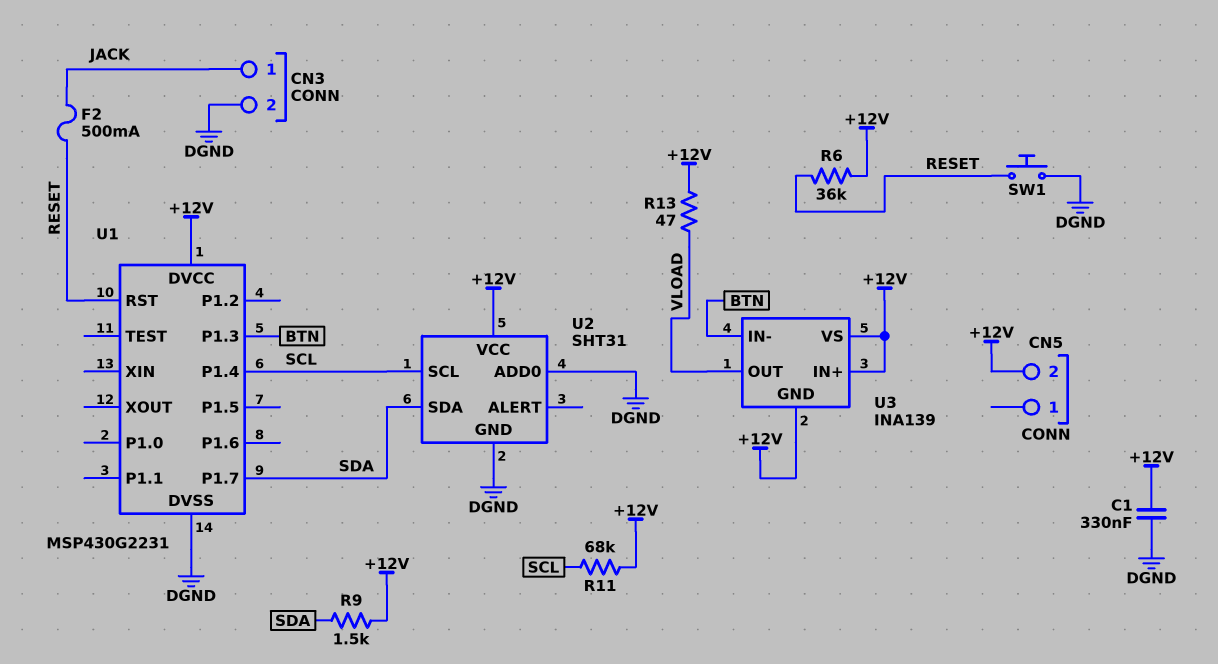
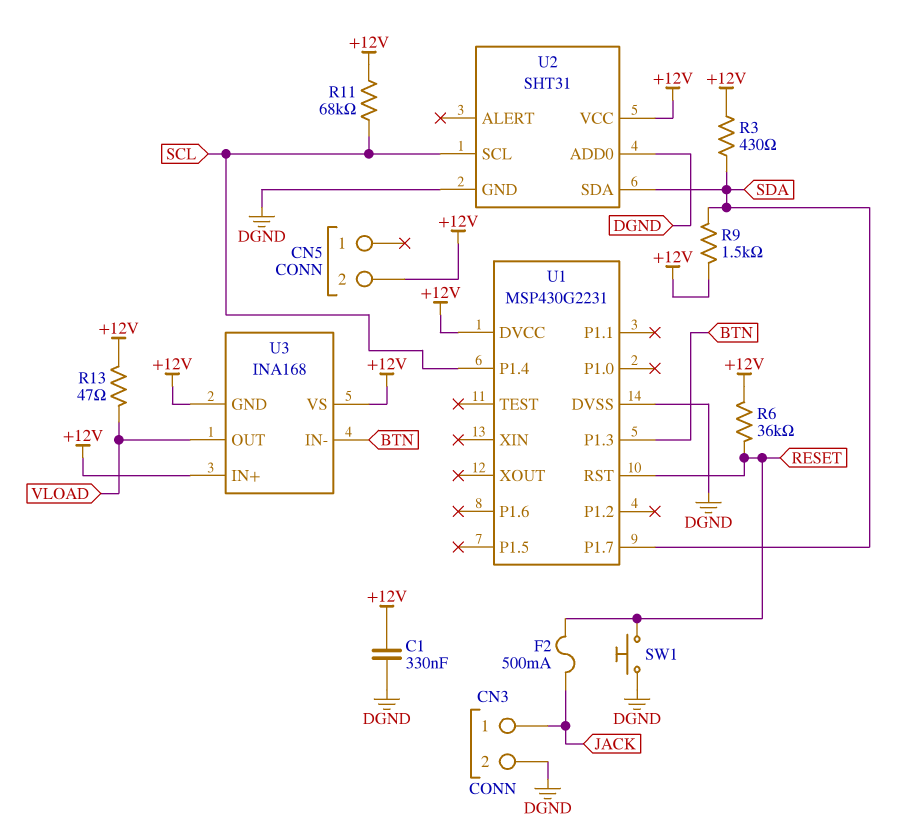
R3: none -> 430 (+12V, SDA)
U3: INA139 -> INA168

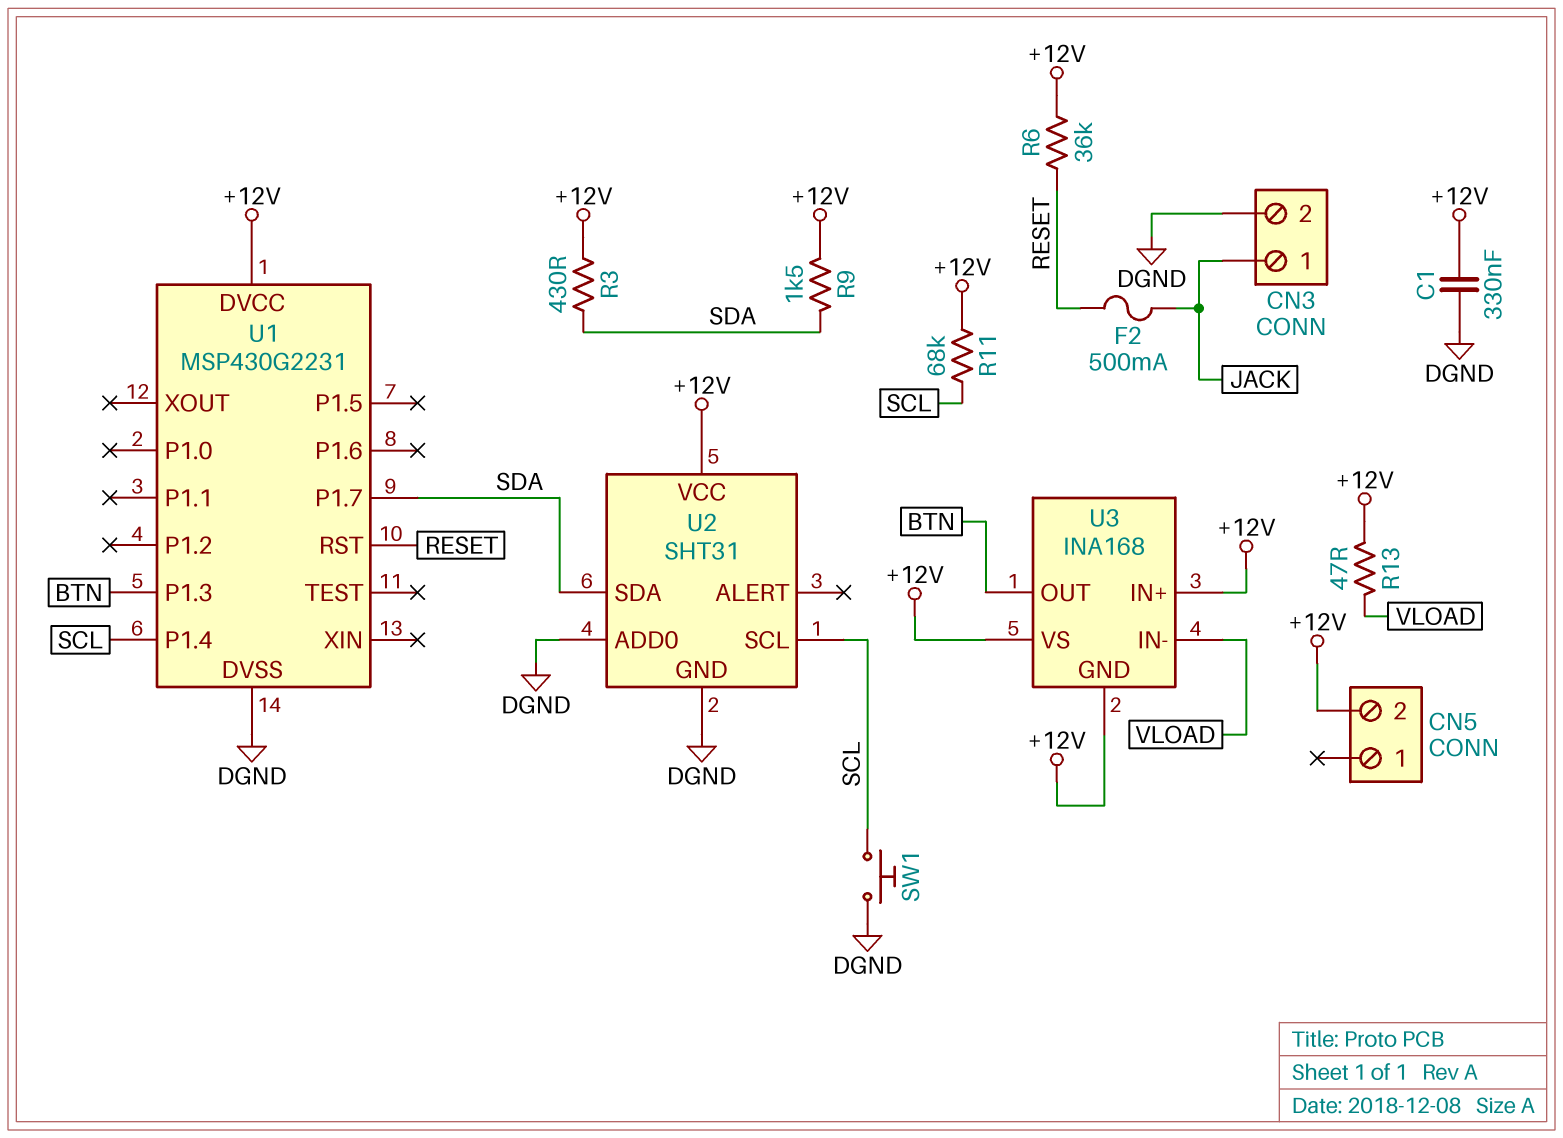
SW1: button (DGND, RESET) -> button (DGND, SCL)
U3 pin IN-: BTN -> VLOAD
U3 pin OUT: VLOAD -> BTN

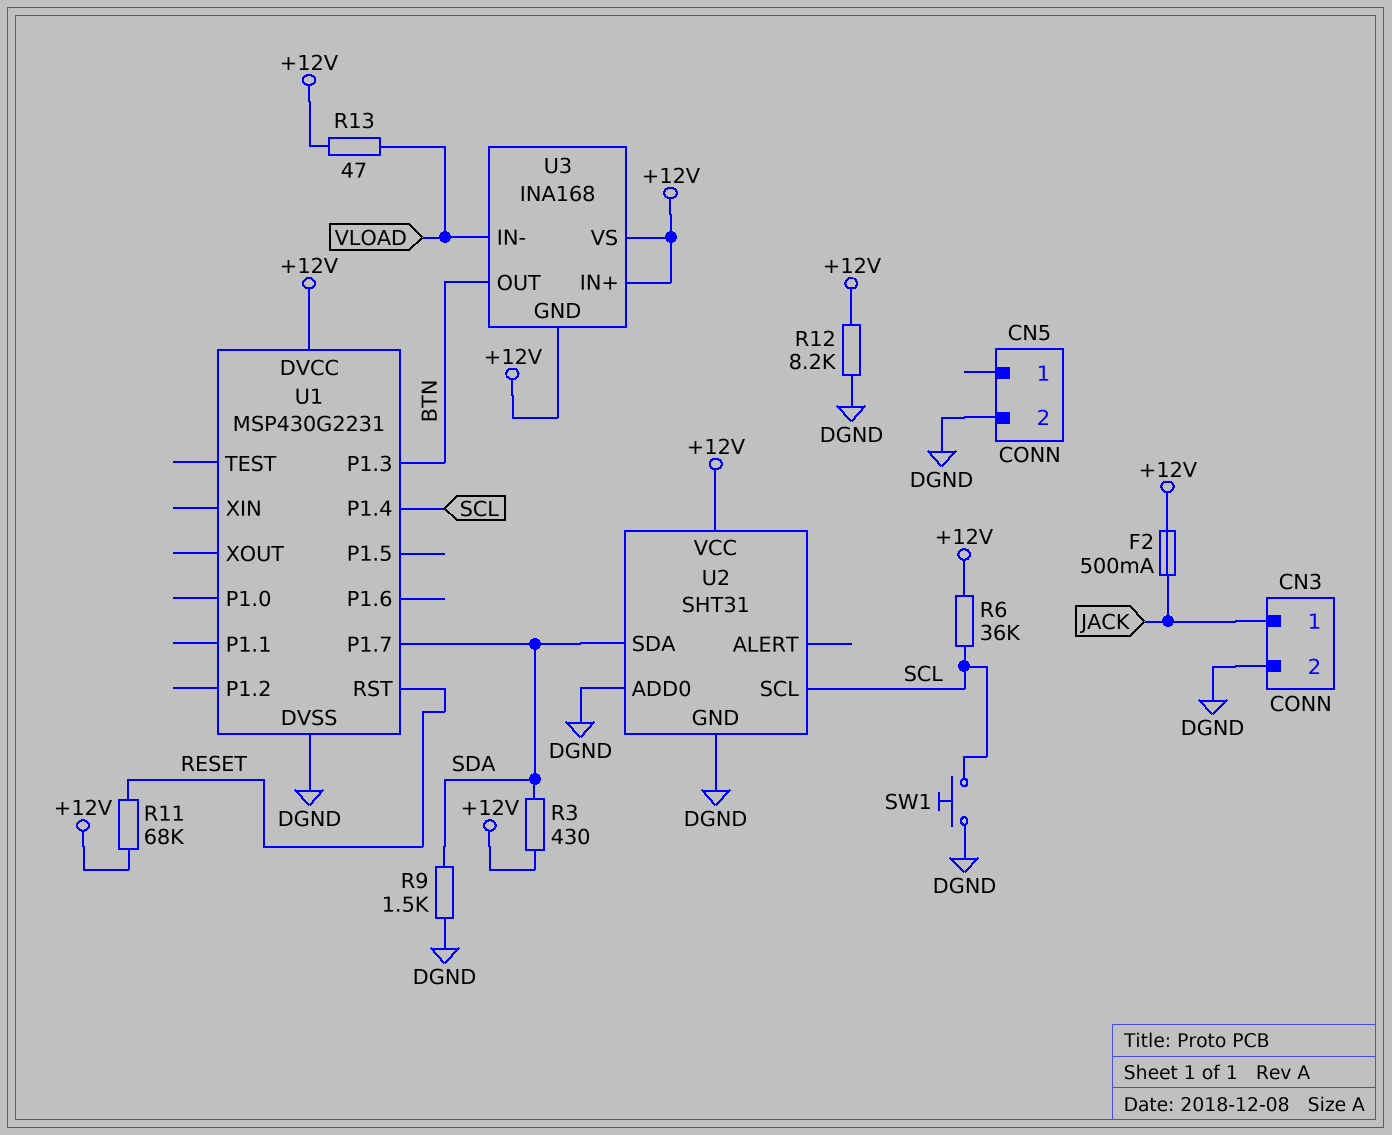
C1: 330nF (+12V, DGND) -> none
CN5 pin 2: +12V -> DGND
F2: 500mA (JACK, RESET) -> 500mA (+12V, JACK)
R6: 36k (+12V, RESET) -> 36k (+12V, SCL)
R9: 1.5k (+12V, SDA) -> 1.5k (DGND, SDA)
R11: 68k (+12V, SCL) -> 68k (+12V, RESET)
R12: none -> 8.2k (+12V, DGND)

